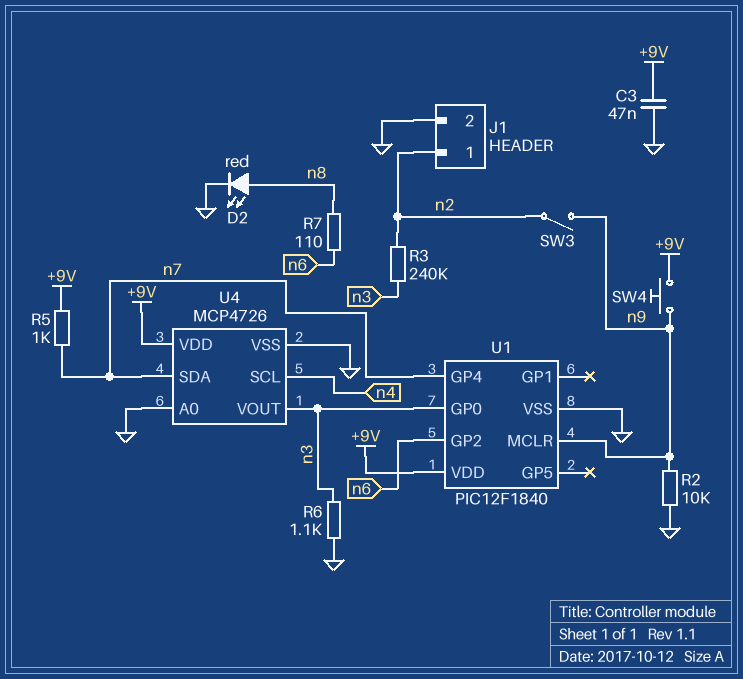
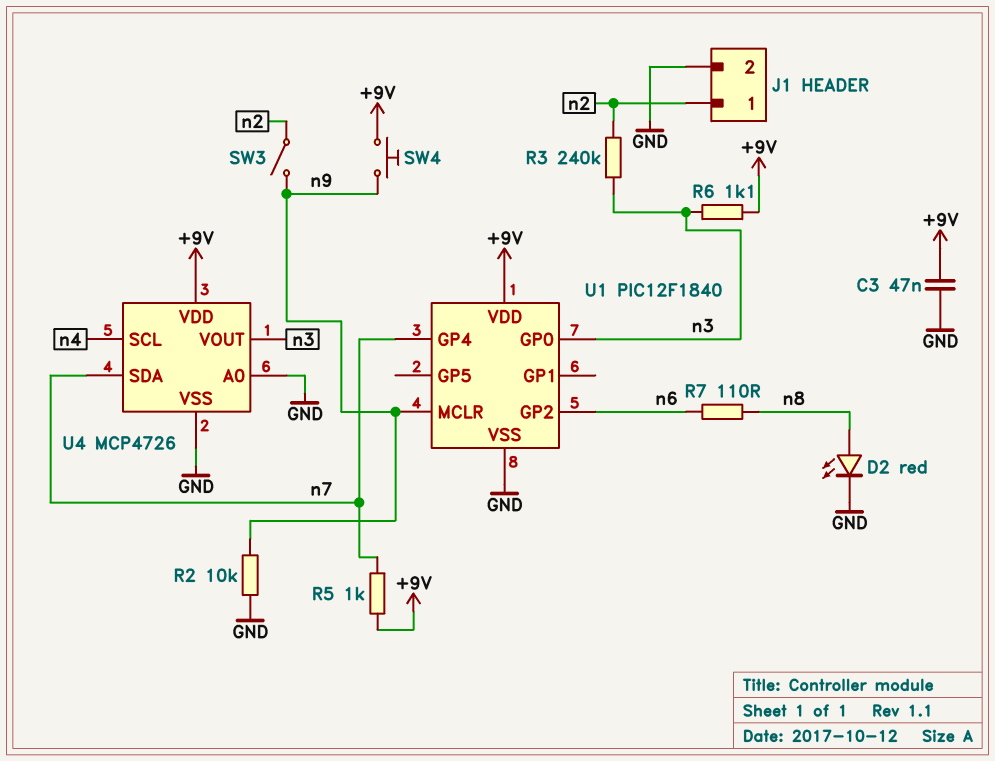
R6: 1.1k (GND, n3) -> 1.1k (+9V, n3)

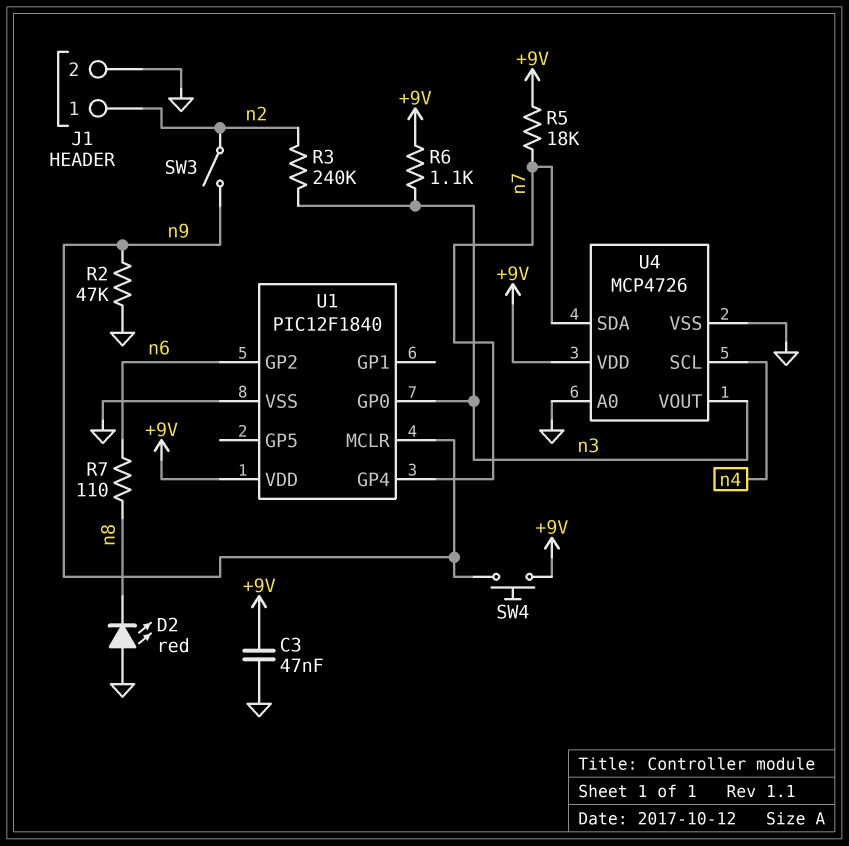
D2: LED red (A n8, K GND) -> LED red (A GND, K n8)
R2: 10k (GND, n9) -> 47k (GND, n9)
R5: 1k (+9V, n7) -> 18k (+9V, n7)

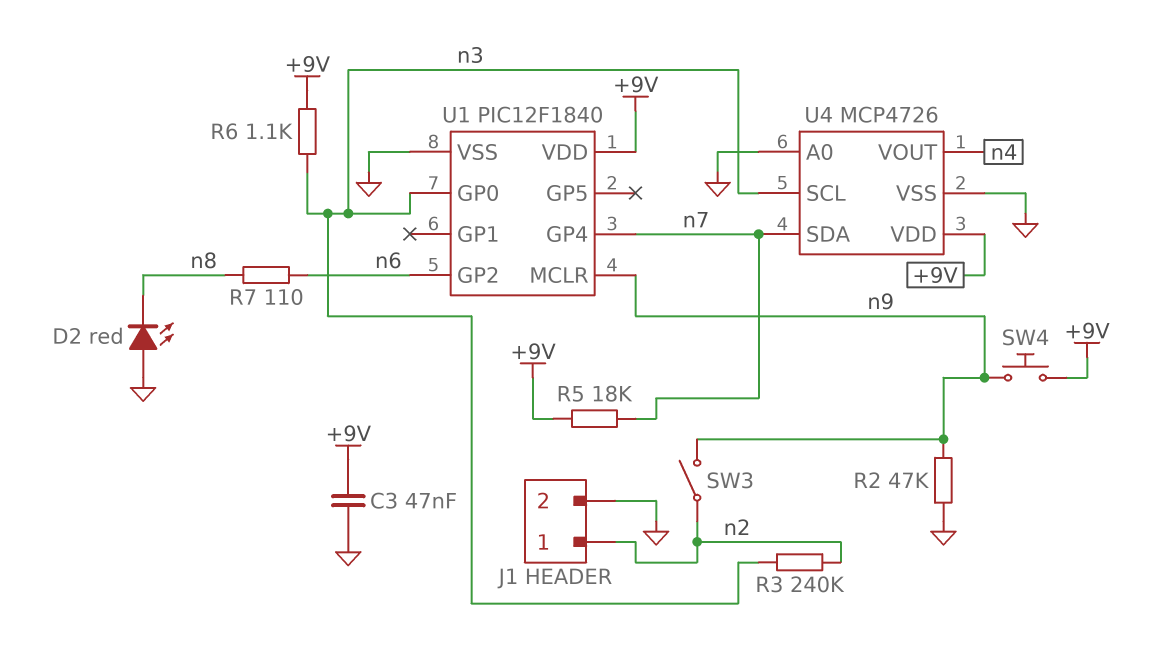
U4 pin SCL: n4 -> n3
U4 pin VOUT: n3 -> n4

